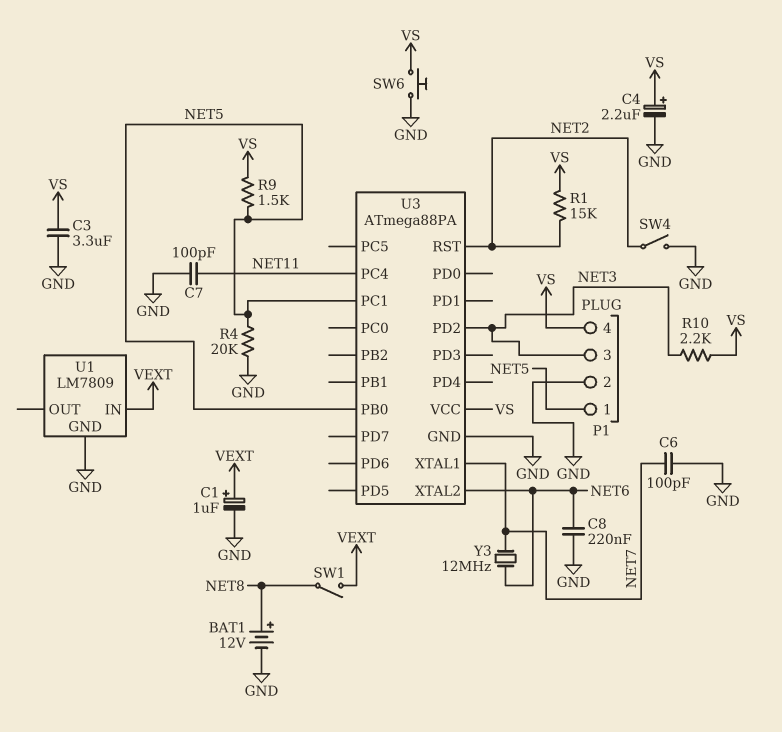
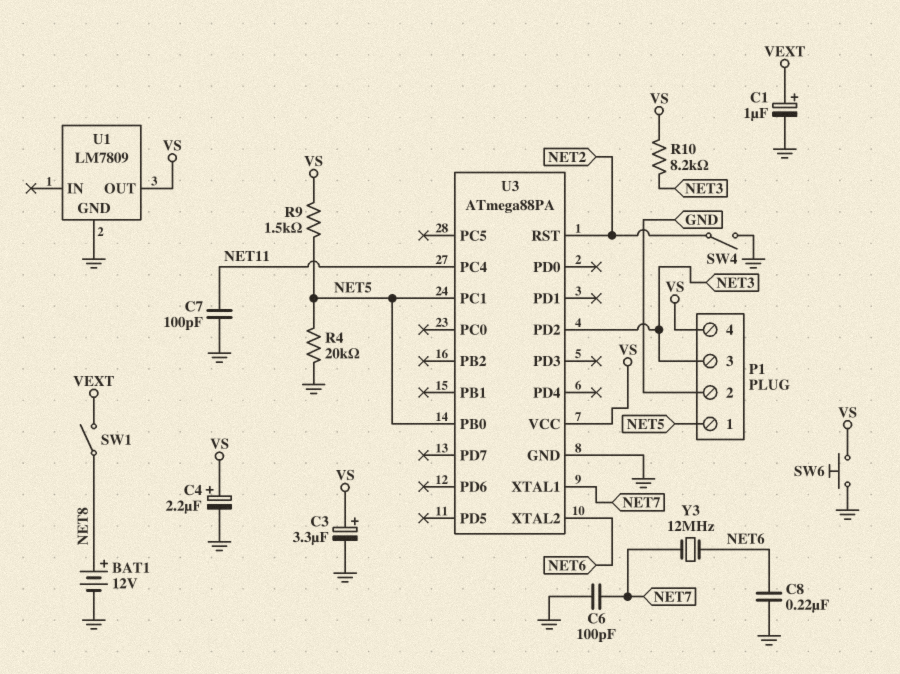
C3: 3.3uF (GND, VS) -> 3.3uF (plus VS, minus GND)
R1: 15k (NET2, VS) -> none
R10: 2.2k (NET3, VS) -> 8.2k (NET3, VS)
U1 pin IN: VEXT -> none
U1 pin OUT: none -> VS

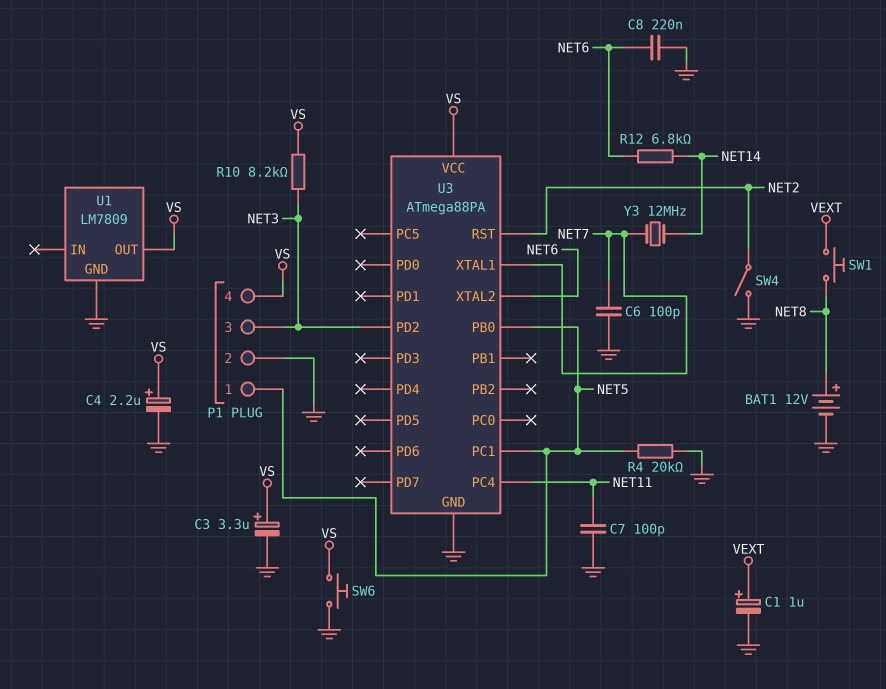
R9: 1.5k (NET5, VS) -> none
R12: none -> 6.8k (NET6, NET14)
SW1: switch (NET8, VEXT) -> button (NET8, VEXT)
Y3: 12MHz (NET6, NET7) -> 12MHz (NET7, NET14)

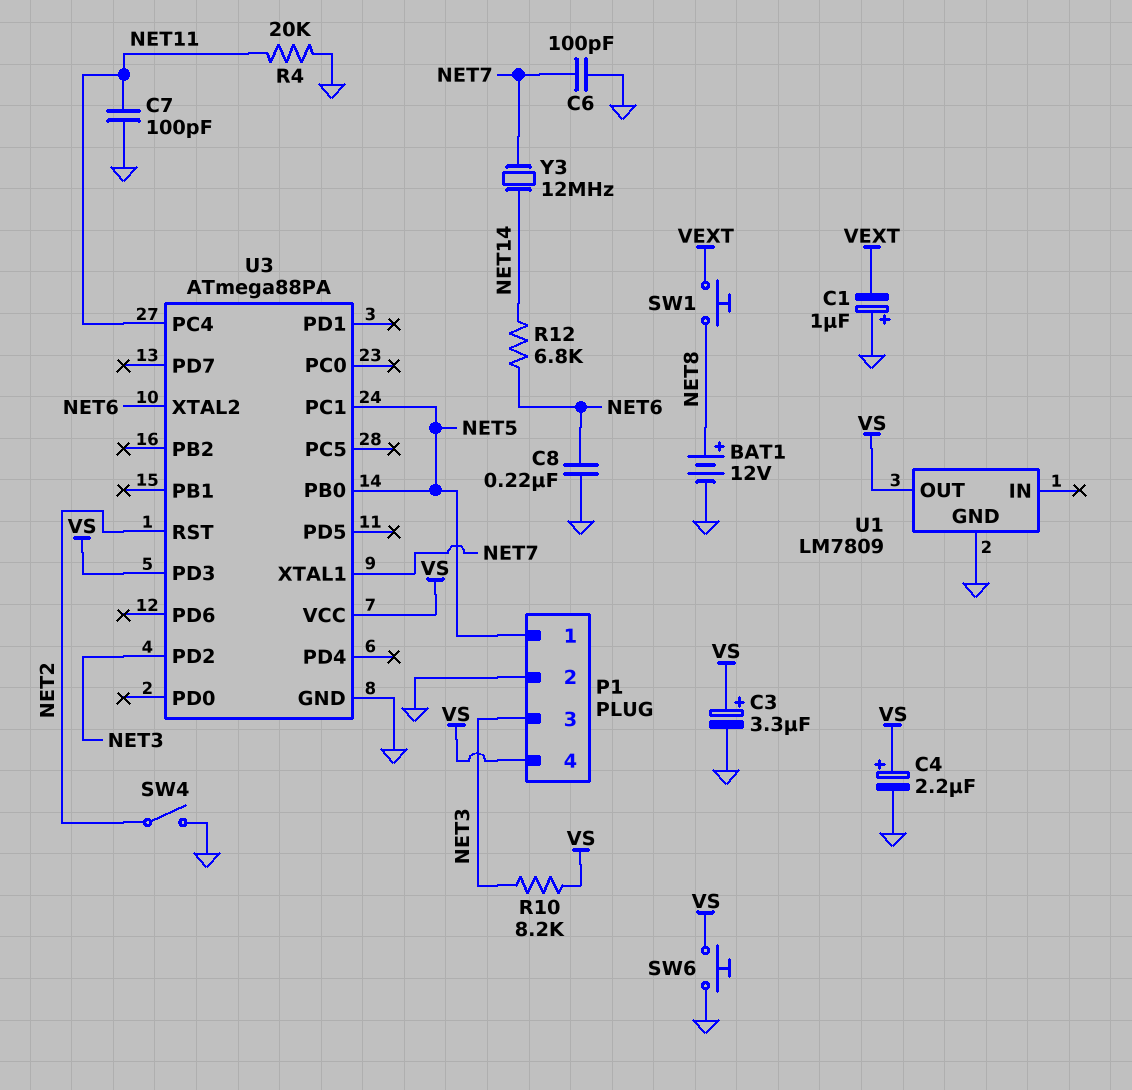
C1: 1uF (plus VEXT, minus GND) -> 1uF (plus GND, minus VEXT)
R4: 20k (GND, NET5) -> 20k (GND, NET11)
U3 pin PD3: none -> VS

